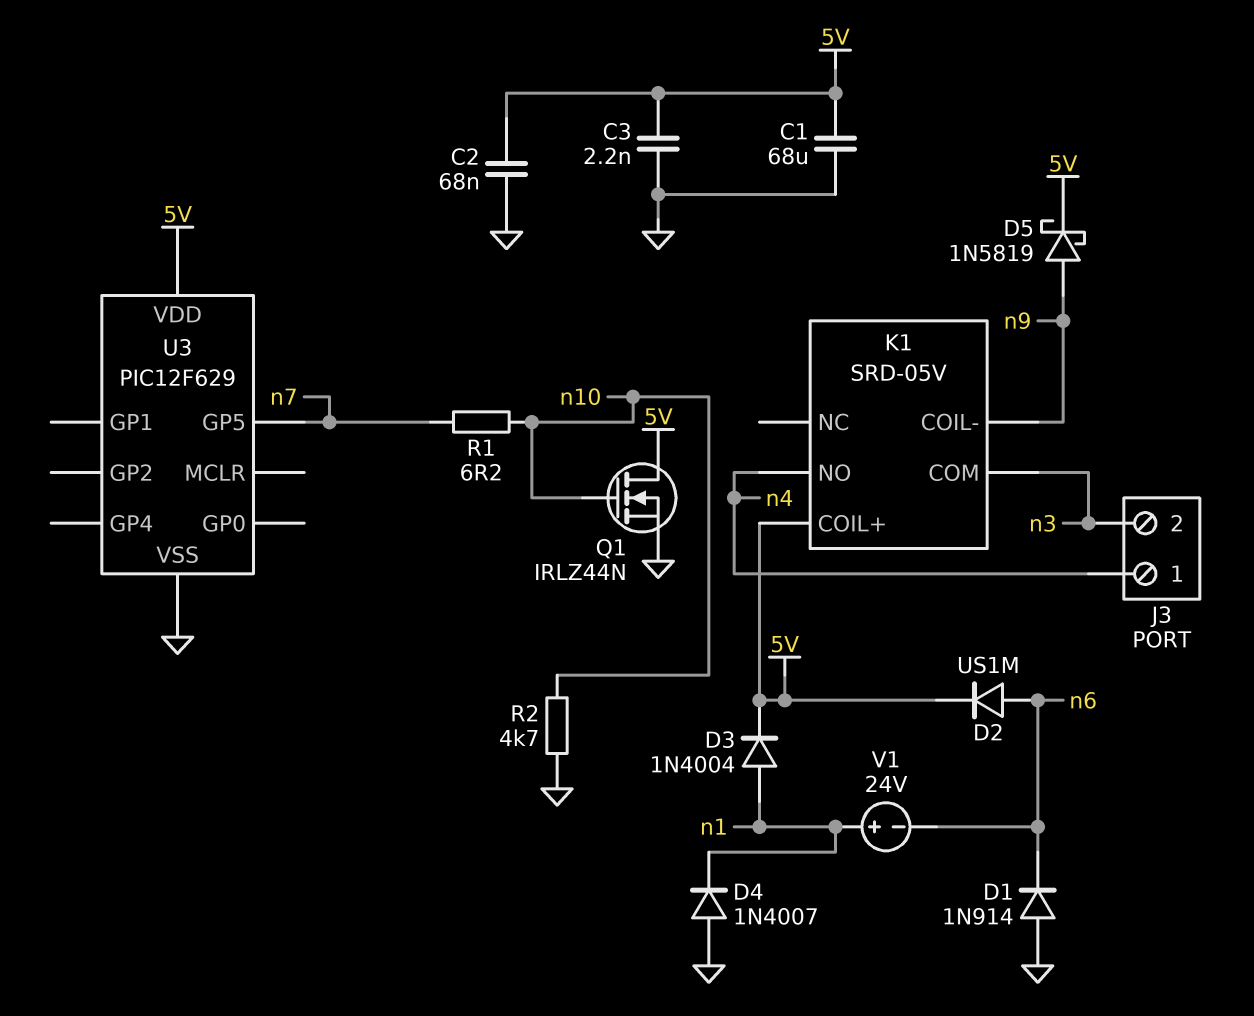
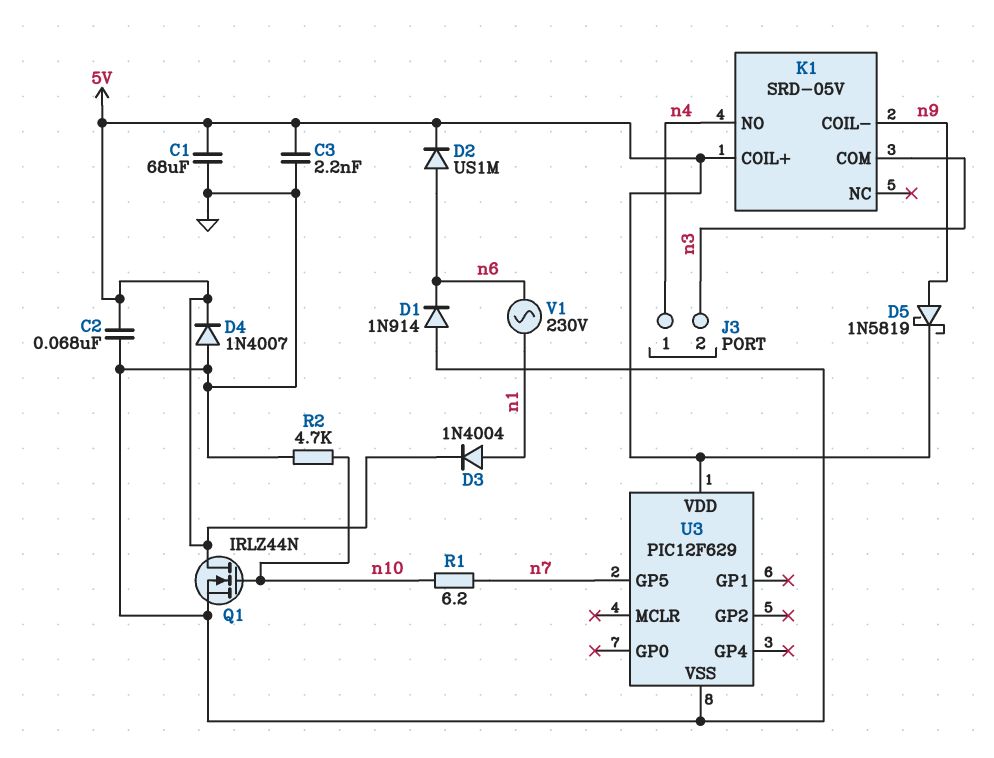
D4: diode 1N4007 (A GND, K n1) -> diode 1N4007 (A GND, K 5V)
V1: 24V (plus n1, minus n6) -> AC 230V (n1, n6)

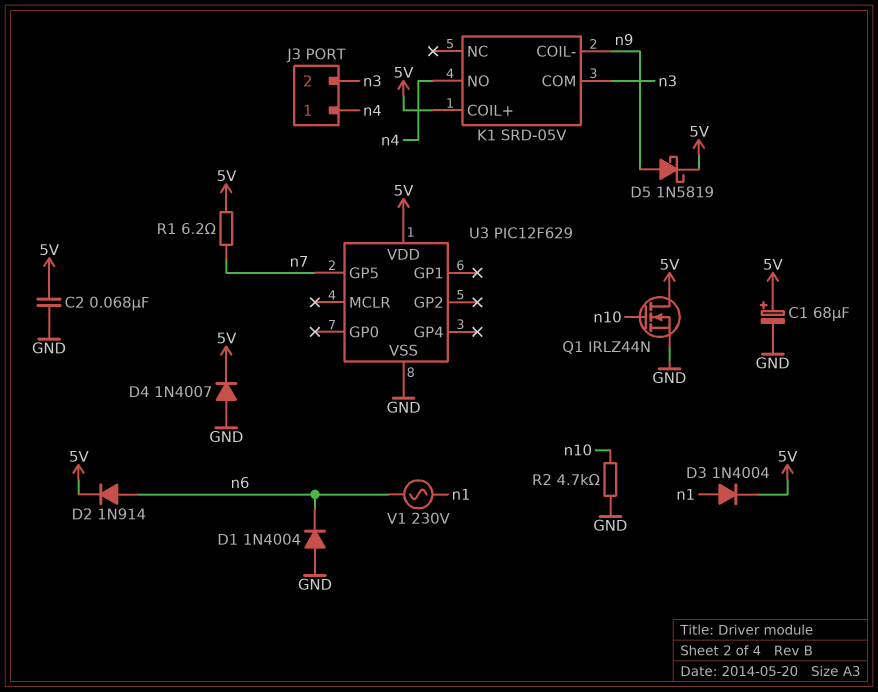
C1: 68uF (5V, GND) -> 68uF (plus 5V, minus GND)
C3: 2.2nF (5V, GND) -> none
D1: diode 1N914 (A GND, K n6) -> diode 1N4004 (A GND, K n6)
D2: diode US1M (A n6, K 5V) -> diode 1N914 (A n6, K 5V)
R1: 6.2 (n7, n10) -> 6.2 (5V, n7)

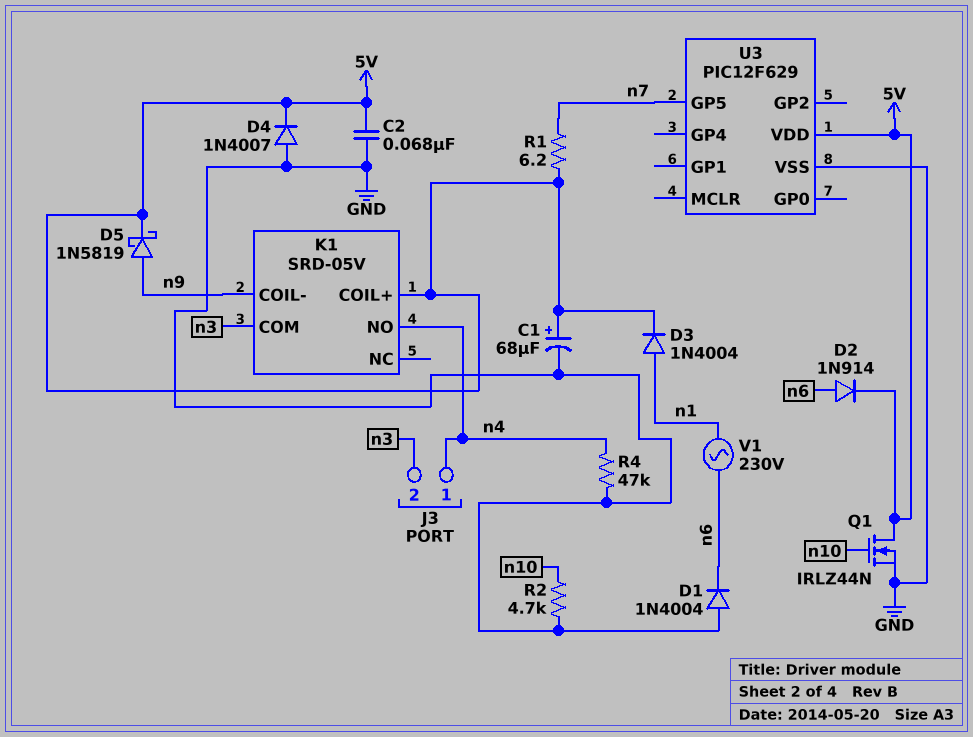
R4: none -> 47k (GND, n4)

